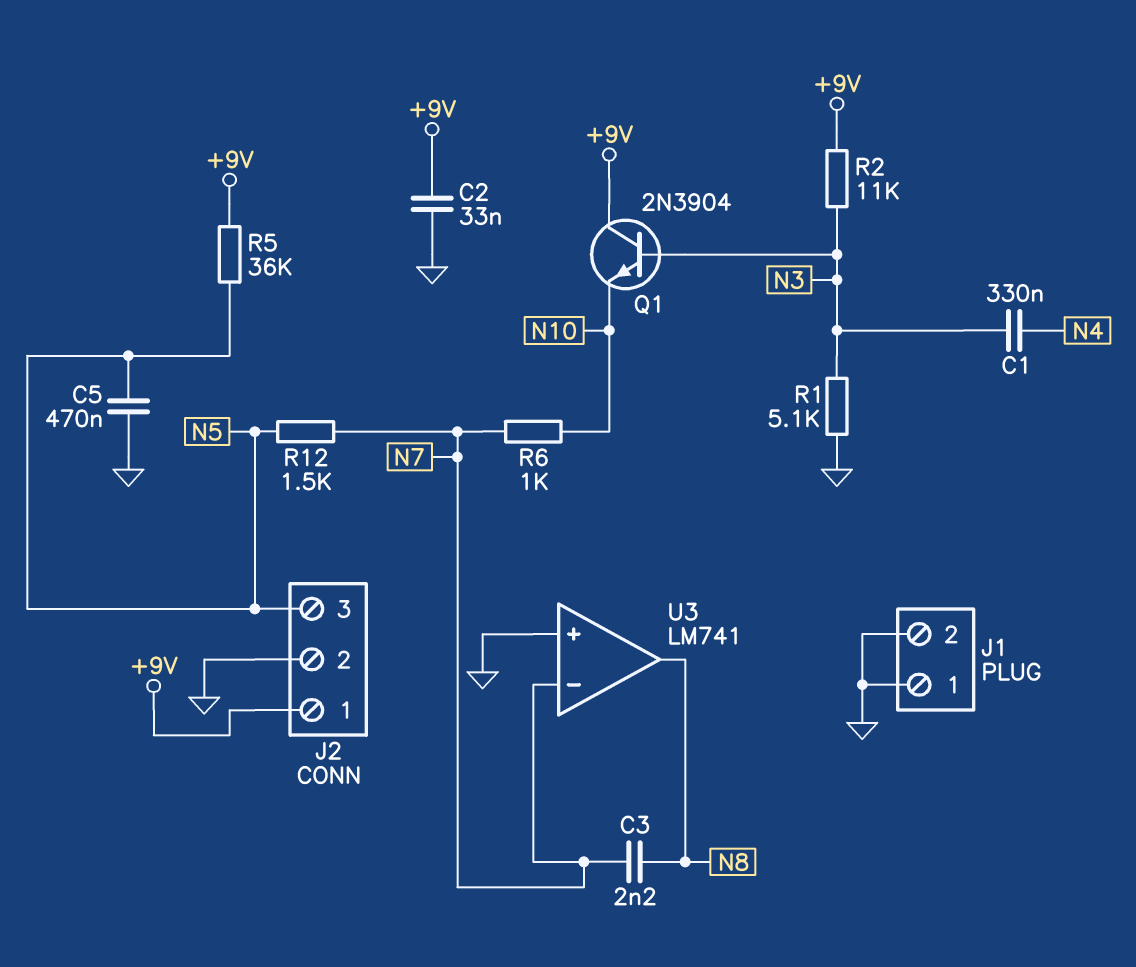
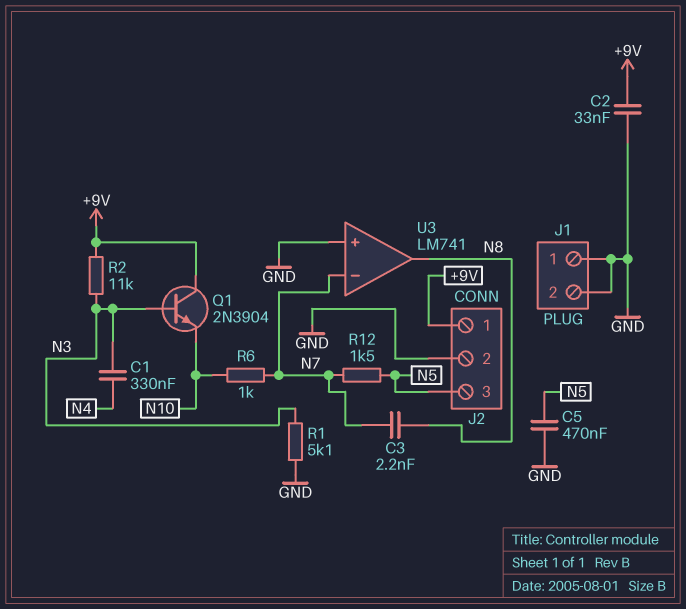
R5: 36k (+9V, N5) -> none

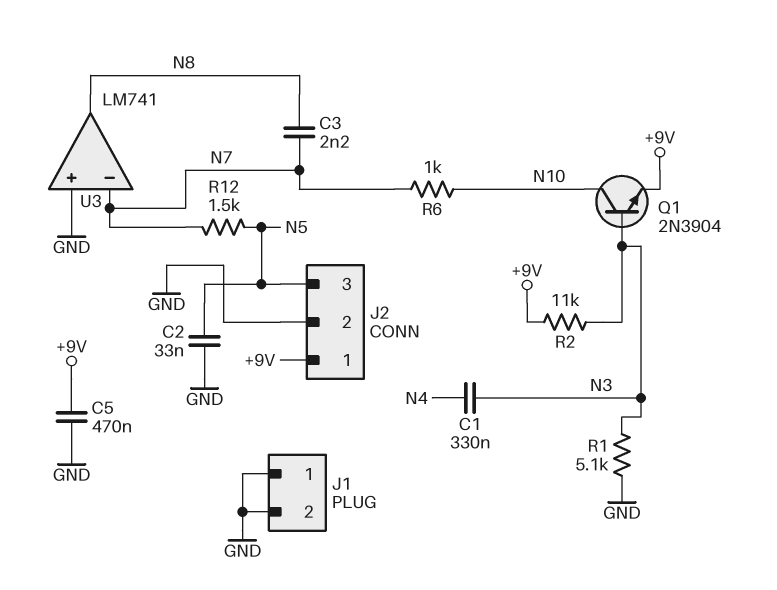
C2: 33nF (+9V, GND) -> 33nF (GND, N5)
C5: 470nF (GND, N5) -> 470nF (+9V, GND)
Q1: NPN 2N3904 (B N3, C +9V, E N10) -> NPN 2N3904 (B N3, C N10, E +9V)

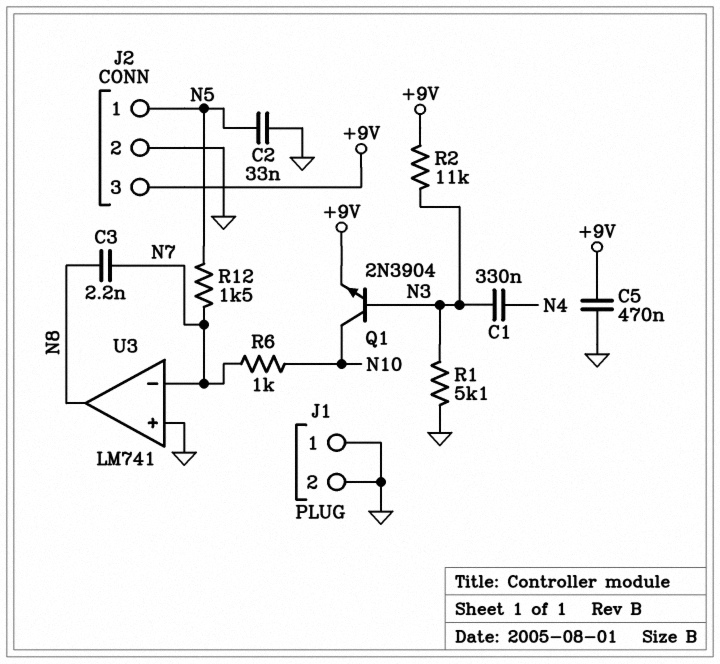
J2 pin 1: +9V -> N5
J2 pin 3: N5 -> +9V

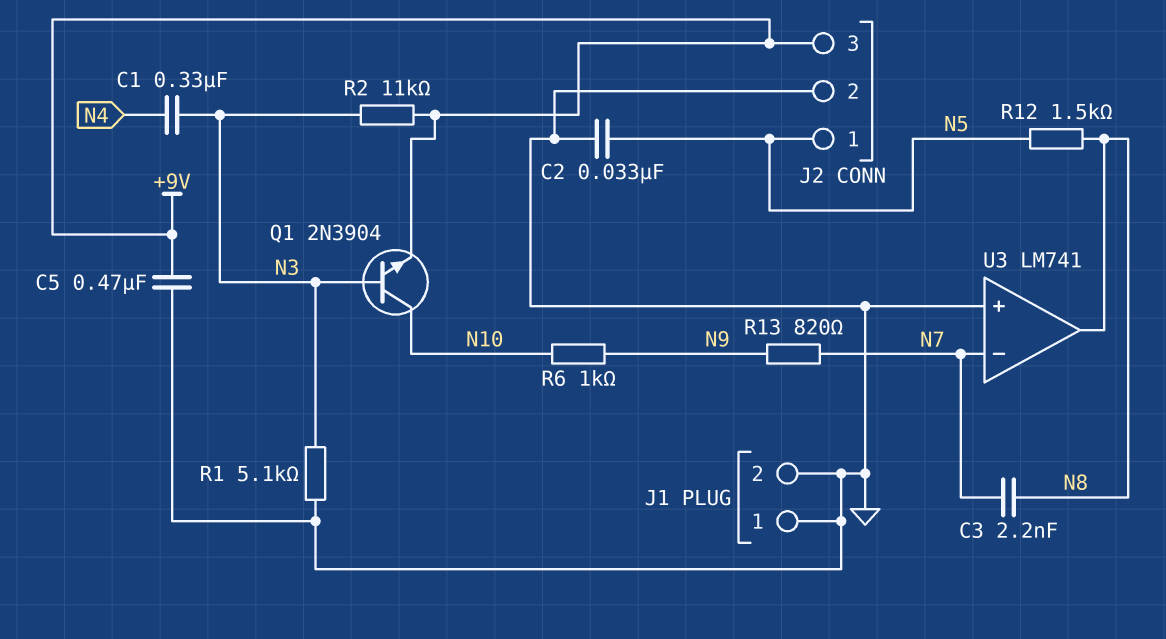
R6: 1k (N7, N10) -> 1k (N9, N10)
R12: 1.5k (N5, N7) -> 1.5k (N5, N8)
R13: none -> 820 (N7, N9)

